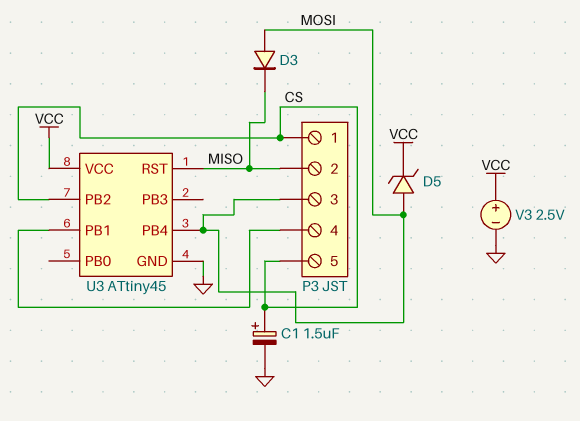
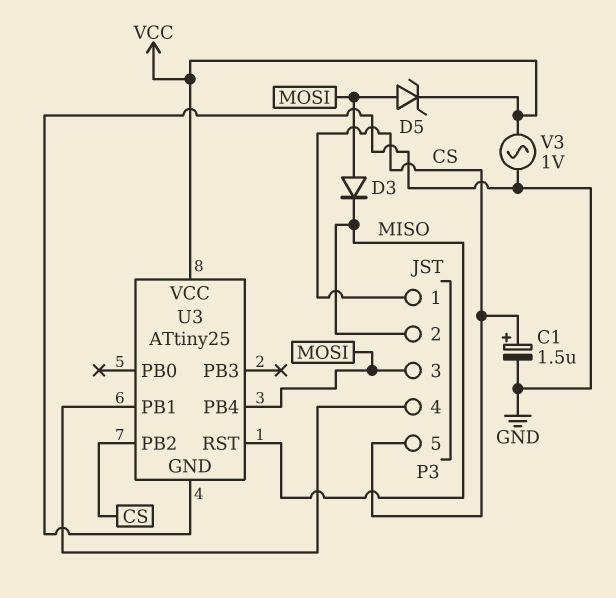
U3: ATtiny45 -> ATtiny25
V3: 2.5V (plus VCC, minus GND) -> AC 1V (GND, VCC)

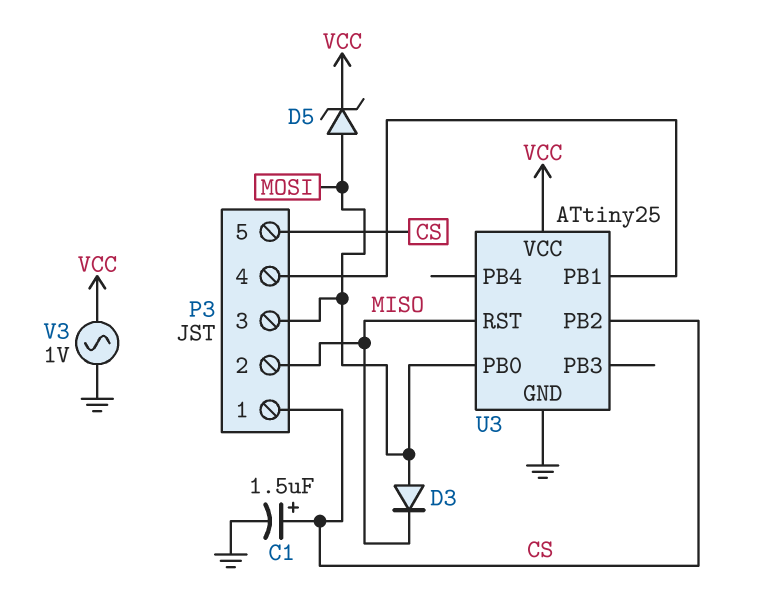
U3 pin PB0: none -> MOSI
U3 pin PB4: MOSI -> none

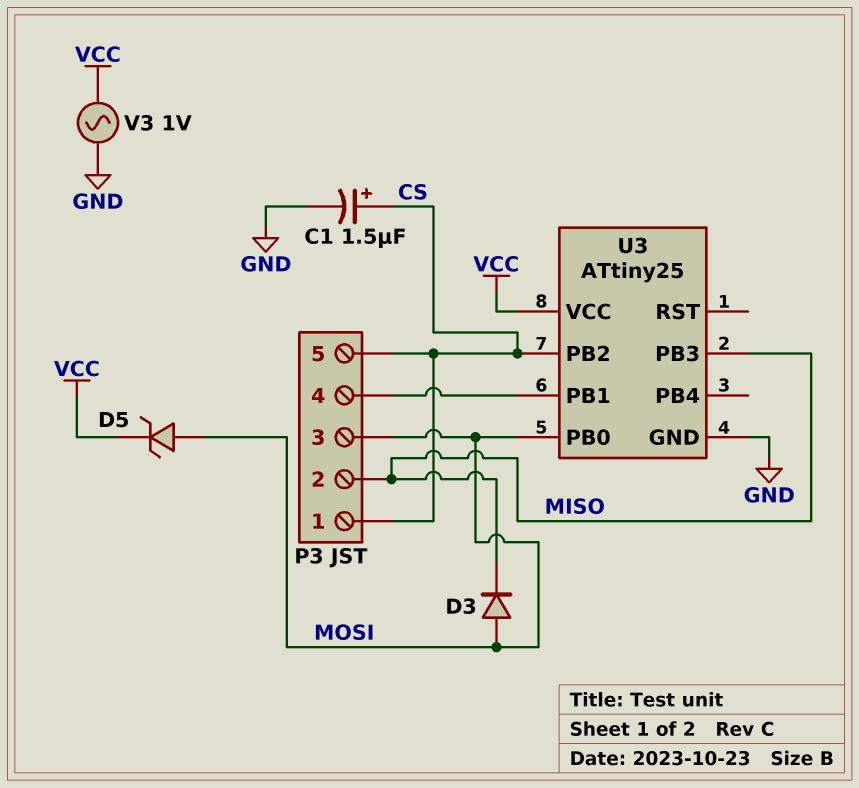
U3 pin PB3: none -> MISO
U3 pin RST: MISO -> none

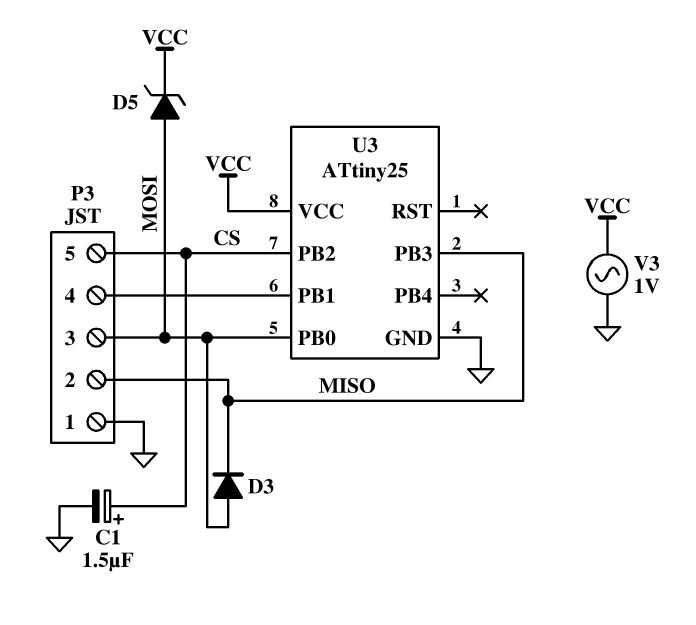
P3 pin 1: CS -> GND

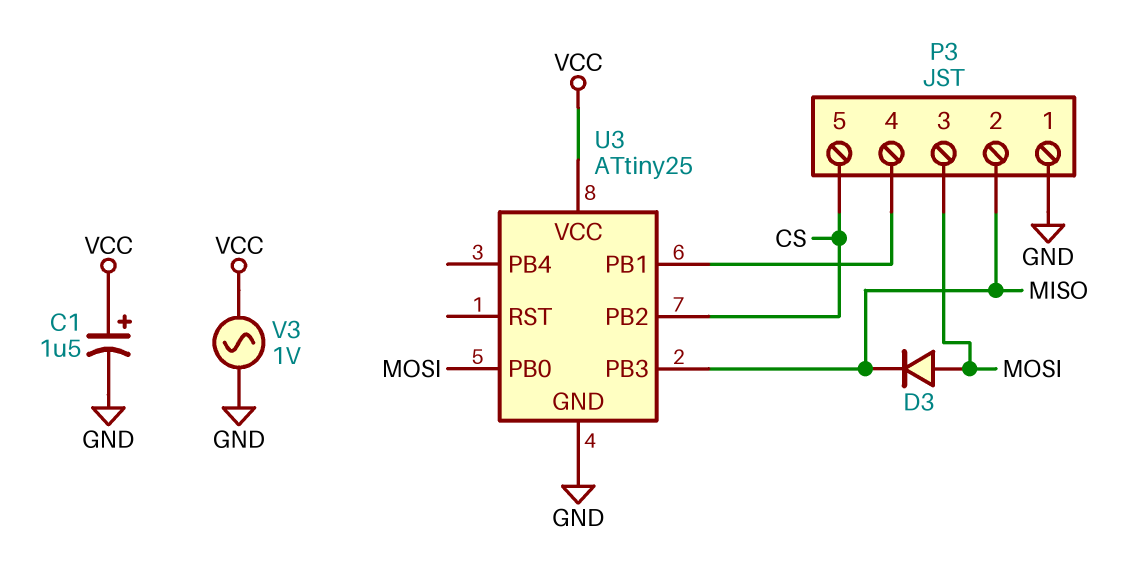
C1: 1.5uF (plus CS, minus GND) -> 1.5uF (plus VCC, minus GND)
D5: zener (A MOSI, K VCC) -> none

